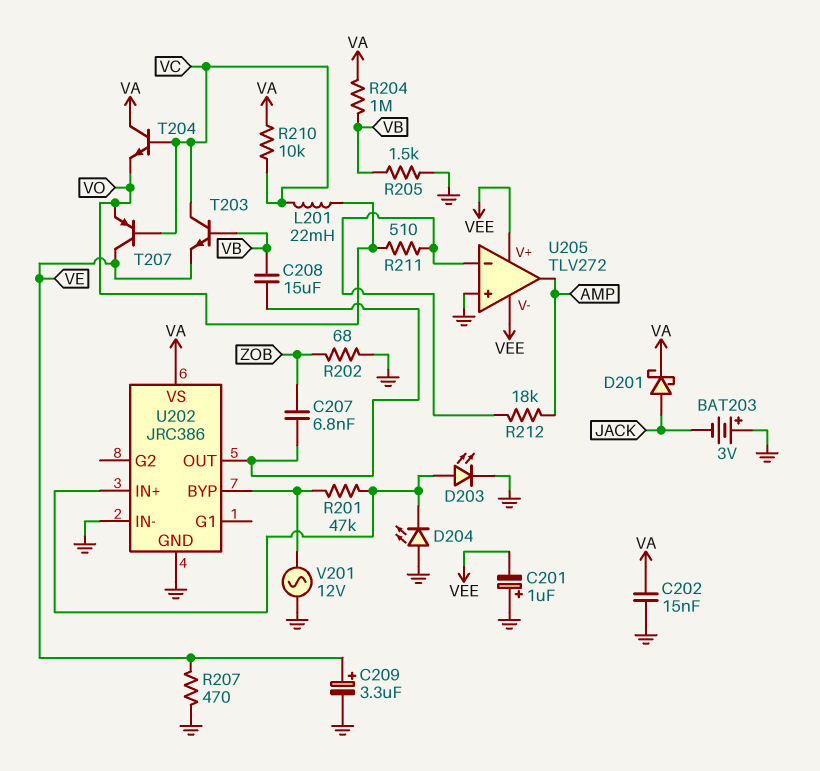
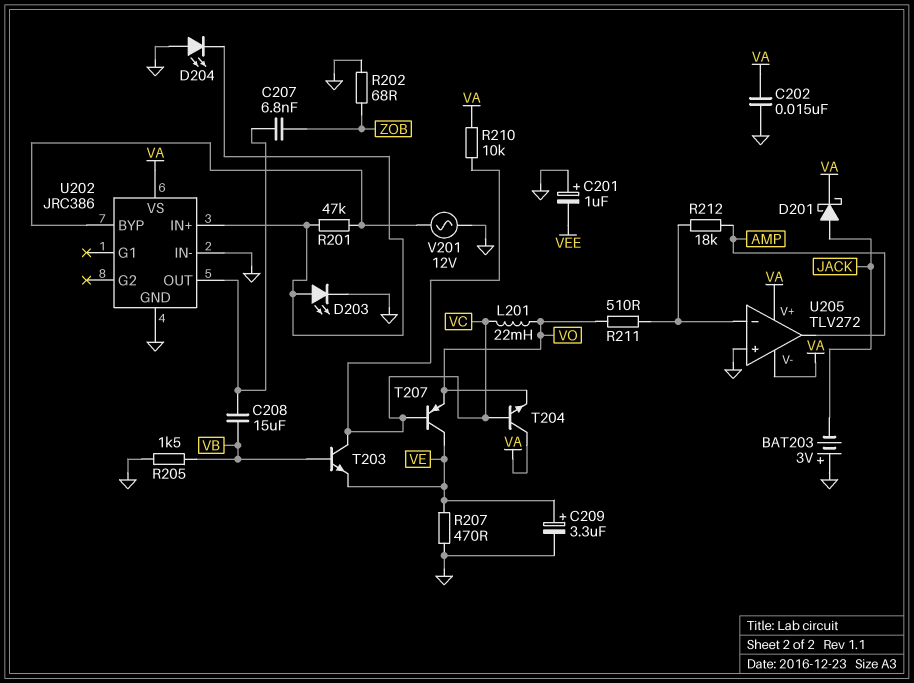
R204: 1M (VA, VB) -> none
U205 pin V+: VEE -> VA
U205 pin V-: VEE -> VA

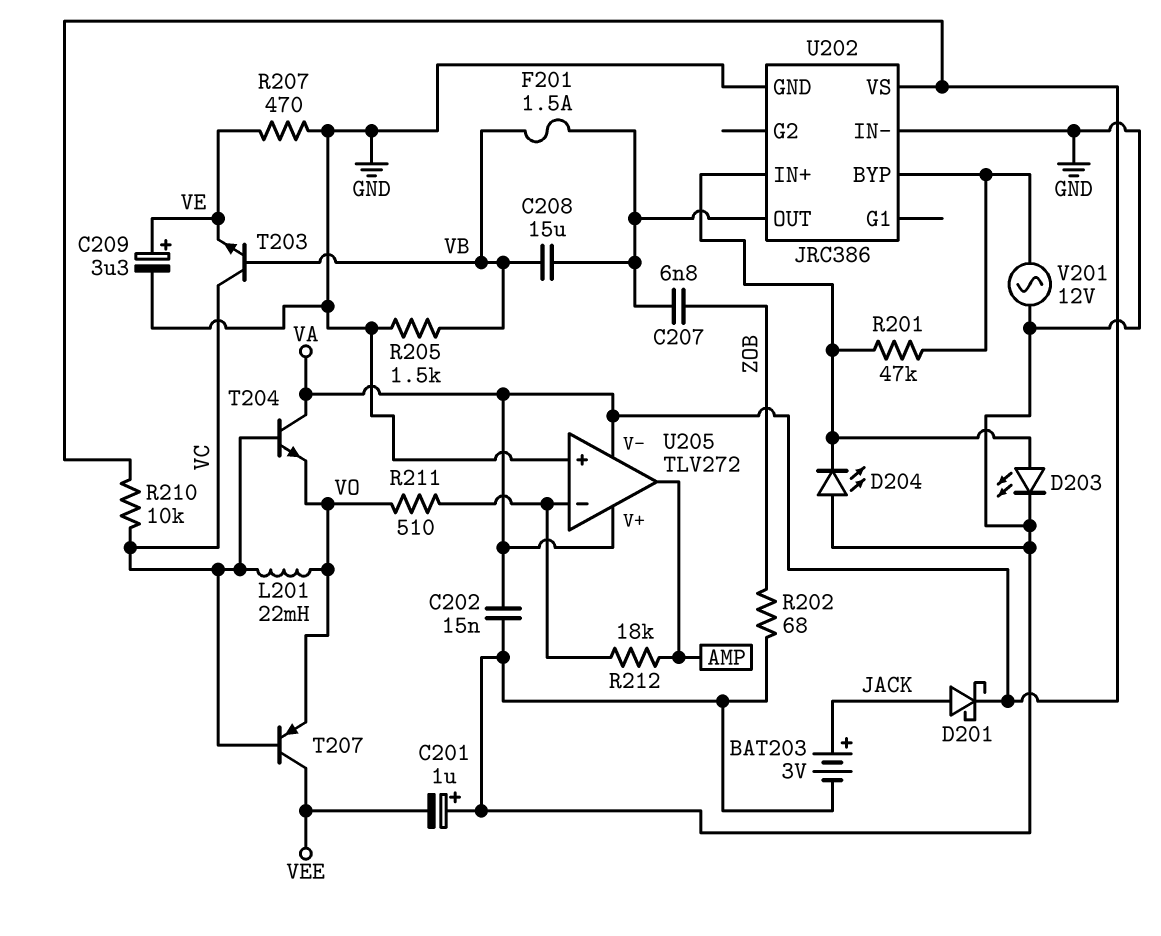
BAT203: 3V (plus GND, minus JACK) -> 3V (plus JACK, minus GND)
F201: none -> 1.5A (U202/OUT, VB)
T207: PNP (B VC, C VE, E VO) -> PNP (B VC, C VEE, E VO)

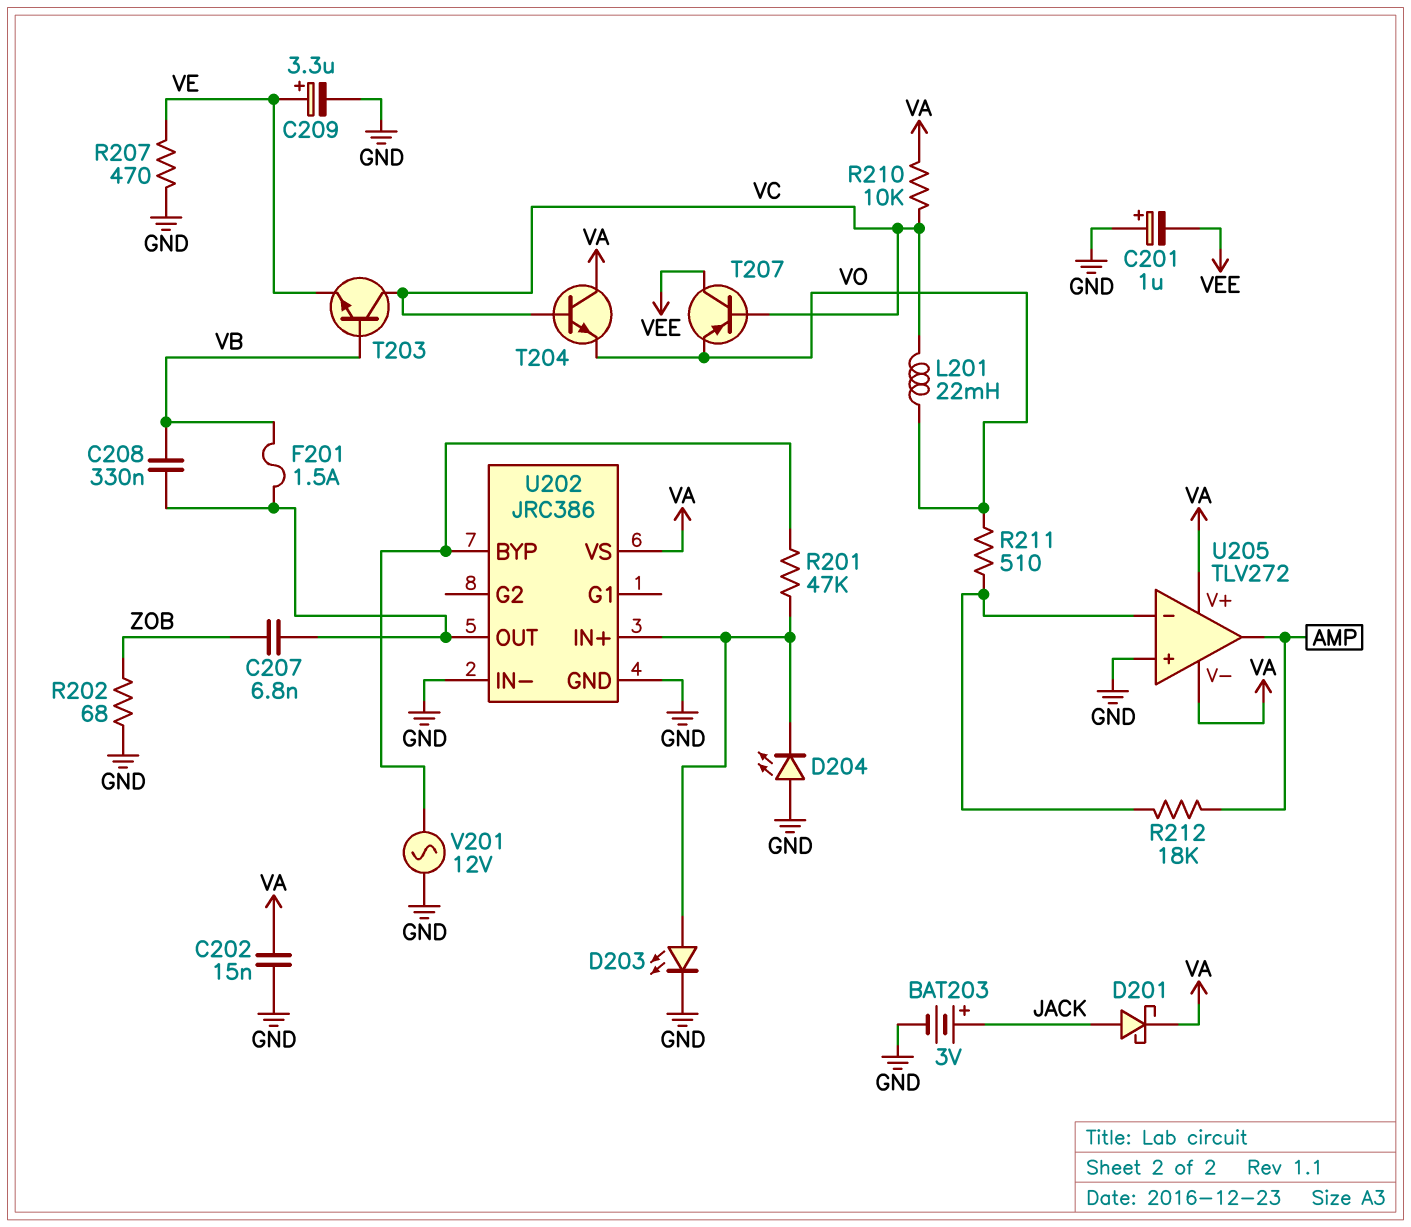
C208: 15uF (U202/OUT, VB) -> 330nF (U202/OUT, VB)
R205: 1.5k (GND, VB) -> none

